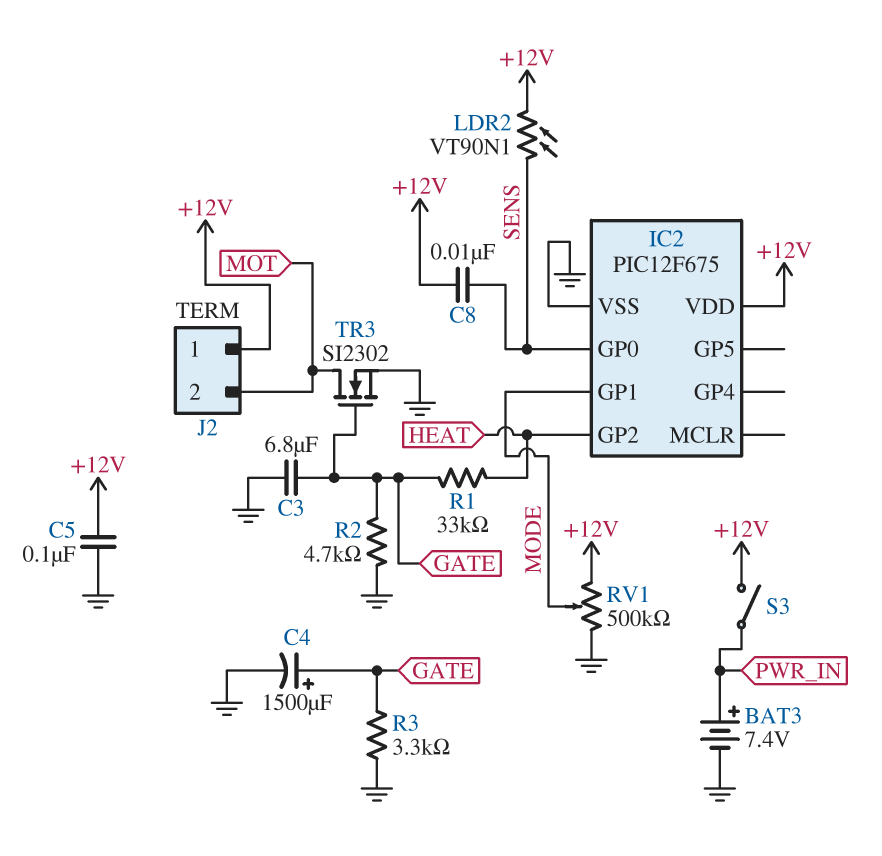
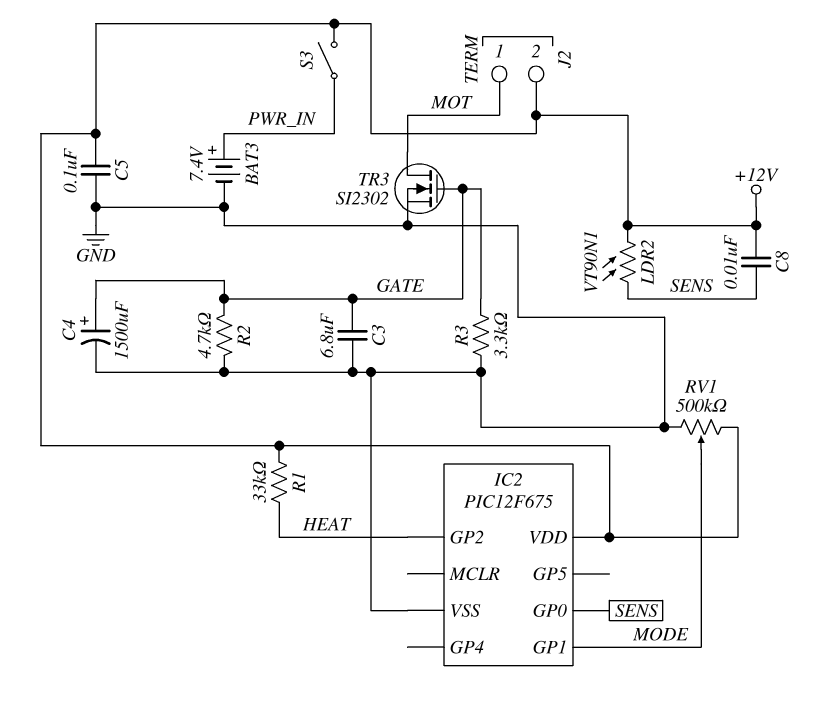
J2 pin 1: +12V -> MOT
J2 pin 2: MOT -> +12V
R1: 33k (GATE, HEAT) -> 33k (+12V, HEAT)

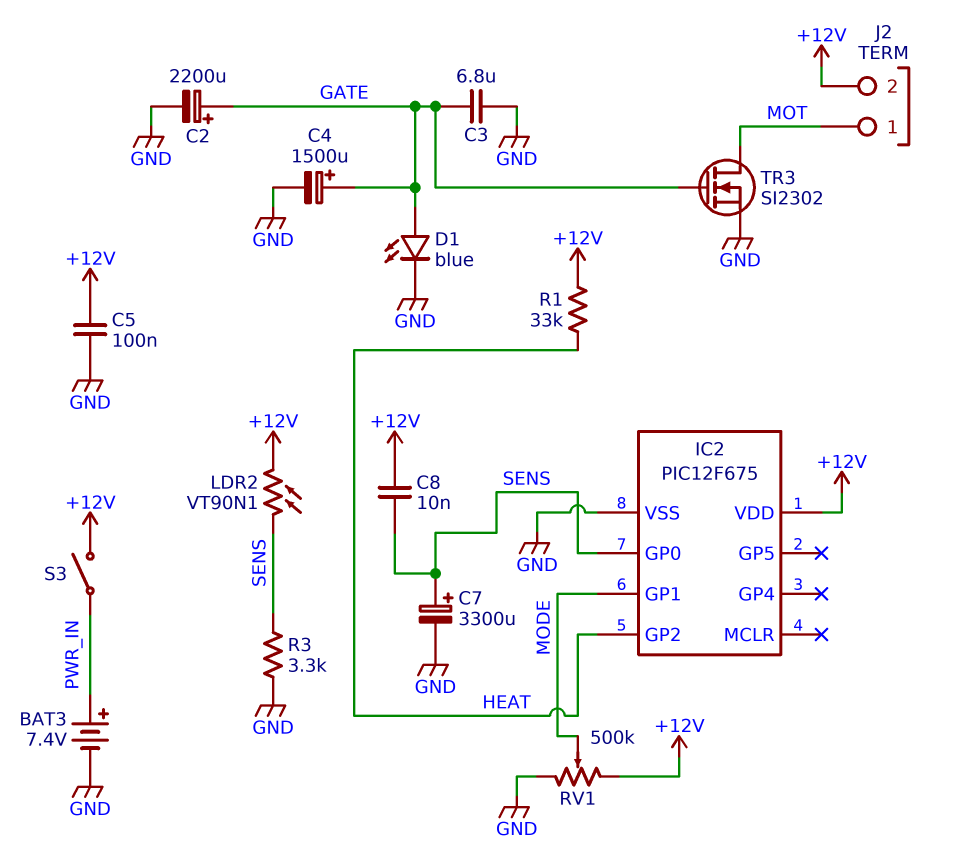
C2: none -> 2200uF (plus GATE, minus GND)
C7: none -> 3300uF (plus SENS, minus GND)
D1: none -> LED blue (A GATE, K GND)
R2: 4.7k (GATE, GND) -> none
R3: 3.3k (GATE, GND) -> 3.3k (GND, SENS)

